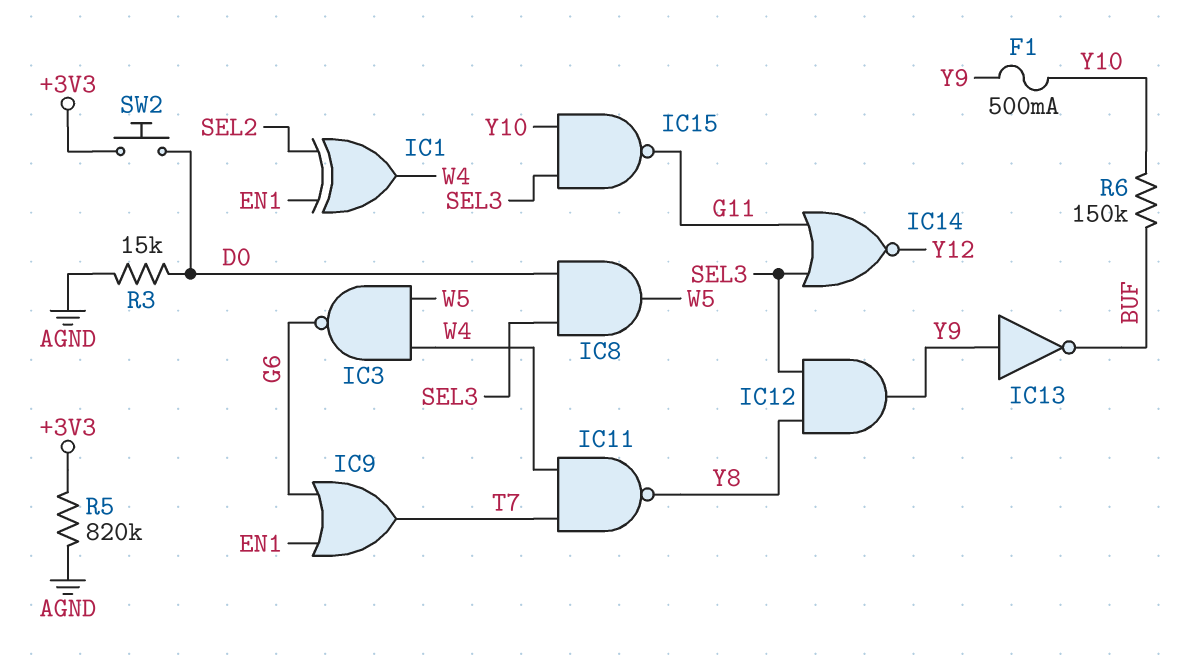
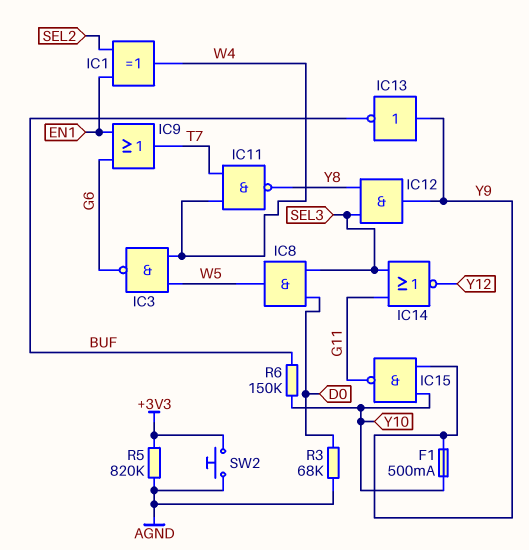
IC15: NAND (in SEL3, in Y10, out G11) -> NAND (in Y9, in Y10, out G11)
R3: 15k (AGND, D0) -> 68k (AGND, D0)
SW2: button (+3V3, D0) -> button (+3V3, AGND)

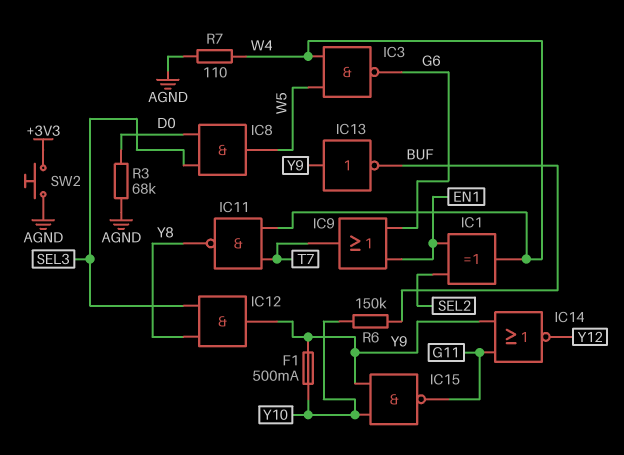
IC14: NOR (in G11, in SEL3, out Y12) -> NOR (in G11, in Y9, out Y12)
R5: 820k (+3V3, AGND) -> none
R7: none -> 110 (AGND, W4)

